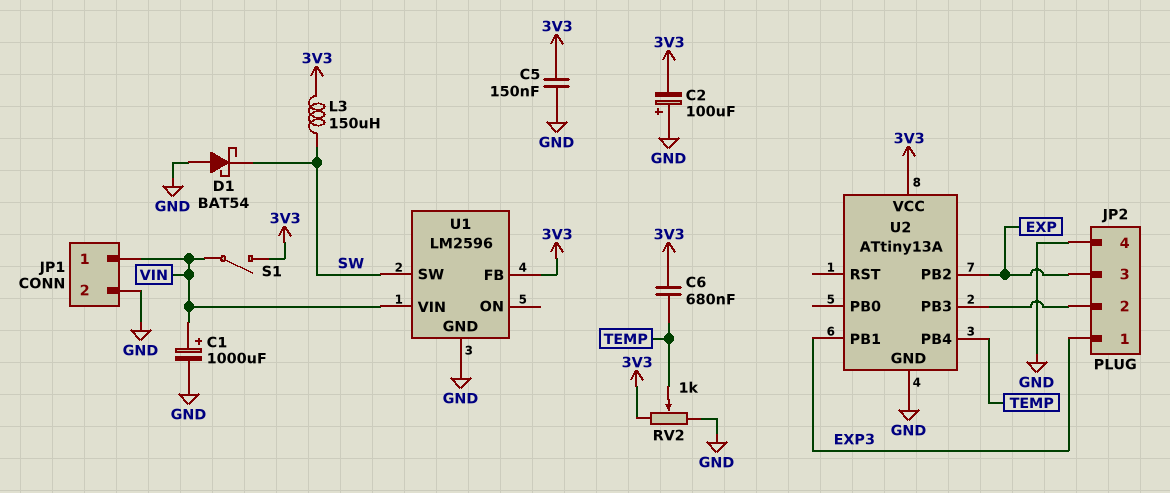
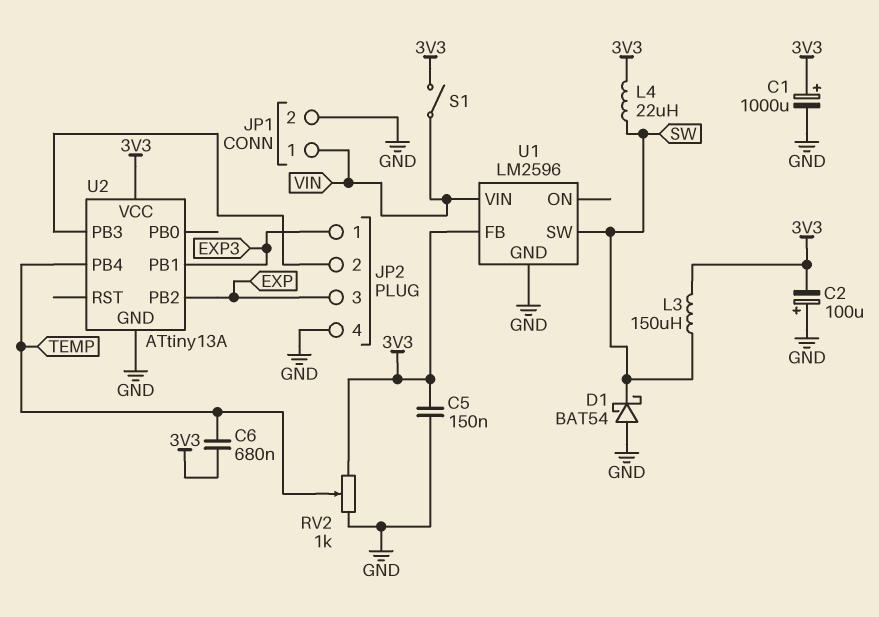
C1: 1000uF (plus VIN, minus GND) -> 1000uF (plus 3V3, minus GND)
L4: none -> 22uH (3V3, SW)

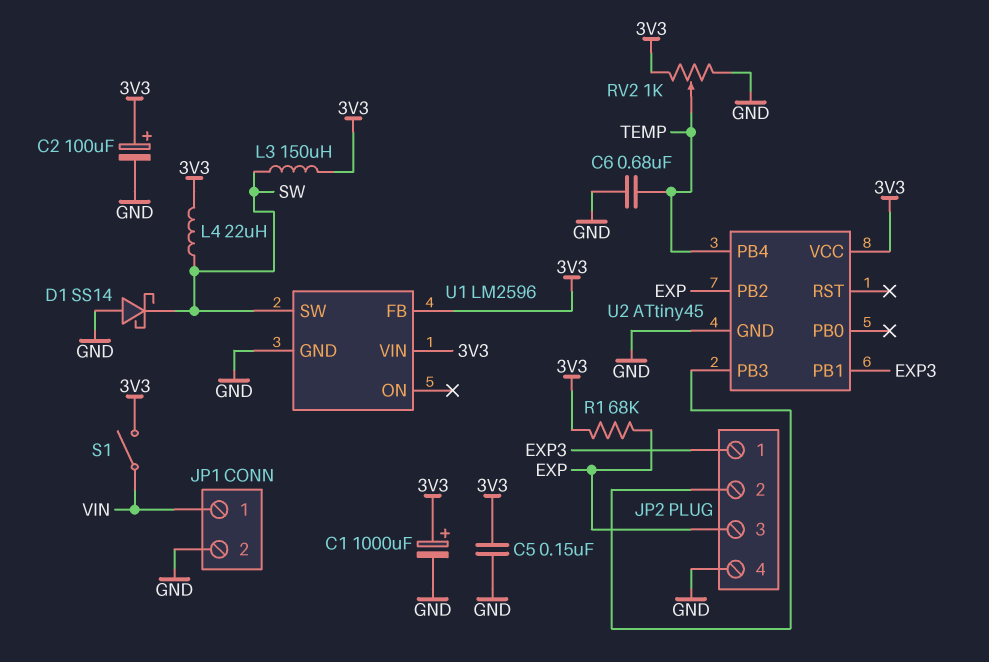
C2: 100uF (plus GND, minus 3V3) -> 100uF (plus 3V3, minus GND)
C6: 680nF (3V3, TEMP) -> 680nF (GND, TEMP)
D1: schottky BAT54 (A GND, K SW) -> schottky SS14 (A GND, K SW)
R1: none -> 68k (3V3, EXP)
U1 pin VIN: VIN -> 3V3
U2: ATtiny13A -> ATtiny45

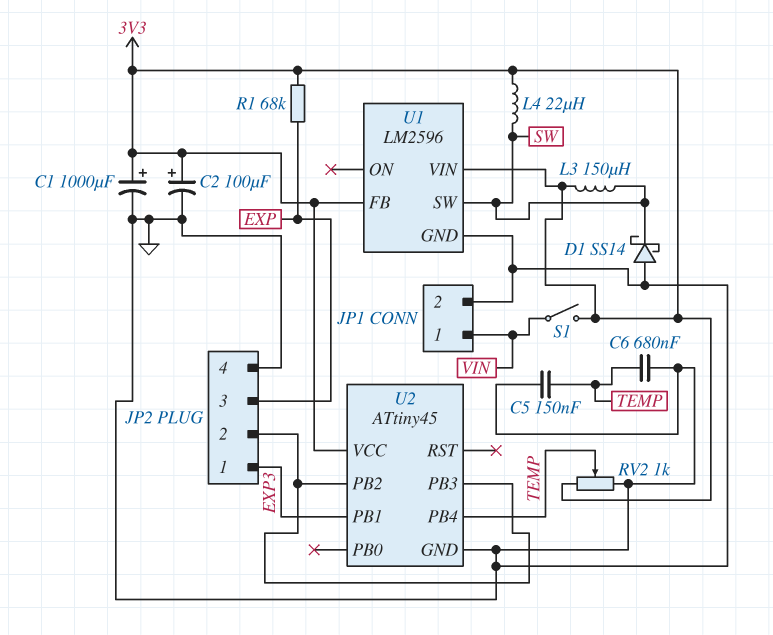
C5: 150nF (3V3, GND) -> 150nF (GND, TEMP)
U2 pin PB2: EXP -> JP2/2

